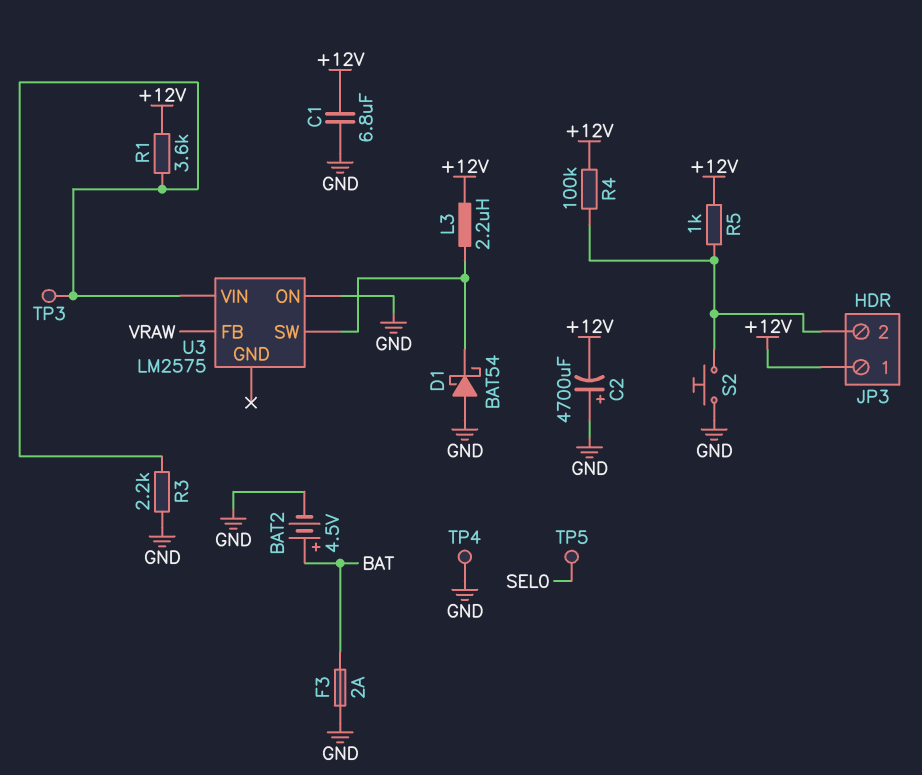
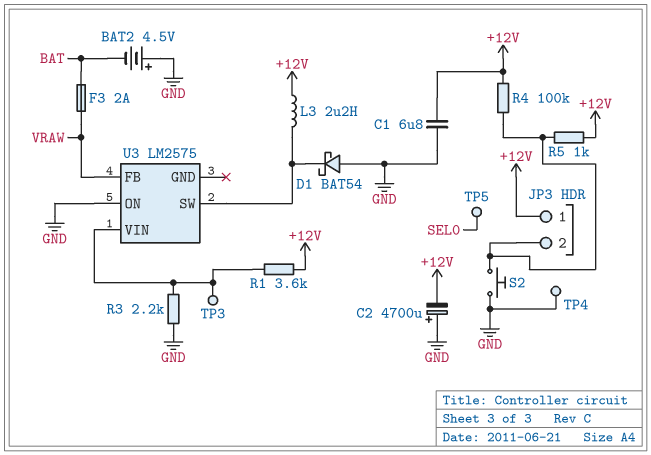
BAT2: 4.5V (plus BAT, minus GND) -> 4.5V (plus GND, minus BAT)
F3: 2A (BAT, GND) -> 2A (BAT, VRAW)

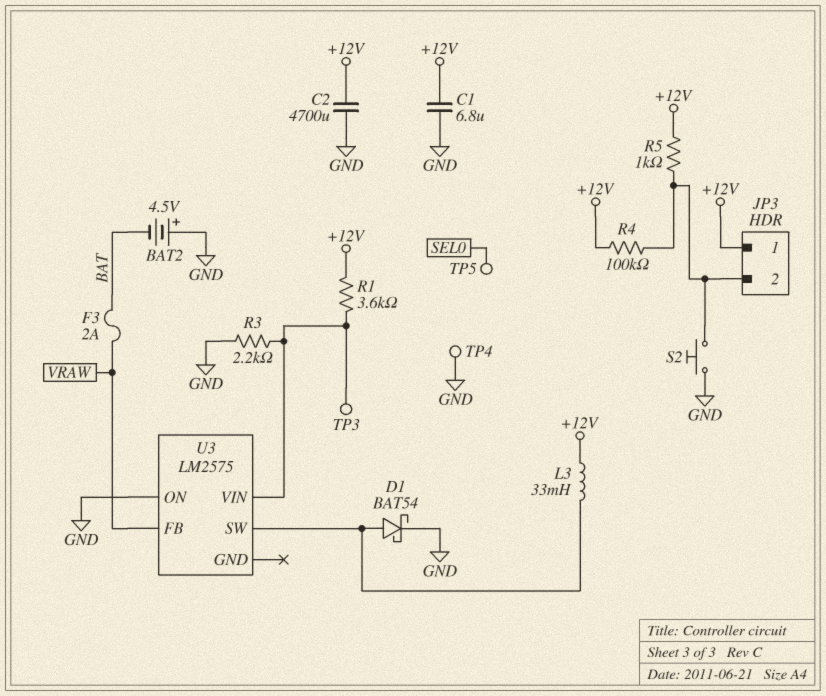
C2: 4700uF (plus GND, minus +12V) -> 4700uF (+12V, GND)
D1: schottky BAT54 (A GND, K U3/SW) -> schottky BAT54 (A U3/SW, K GND)
L3: 2.2uH (+12V, U3/SW) -> 33mH (+12V, U3/SW)

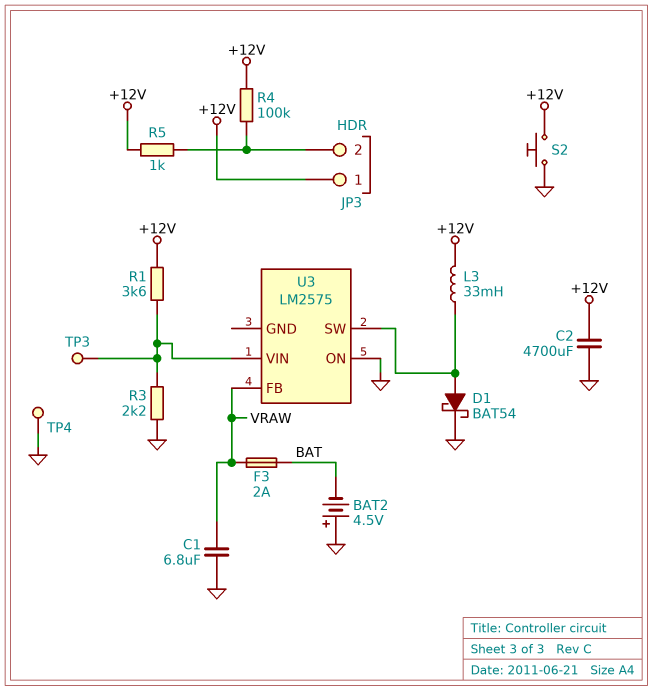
C1: 6.8uF (+12V, GND) -> 6.8uF (GND, VRAW)
S2: button (GND, JP3/2) -> button (+12V, GND)
TP5: test point (SEL0) -> none

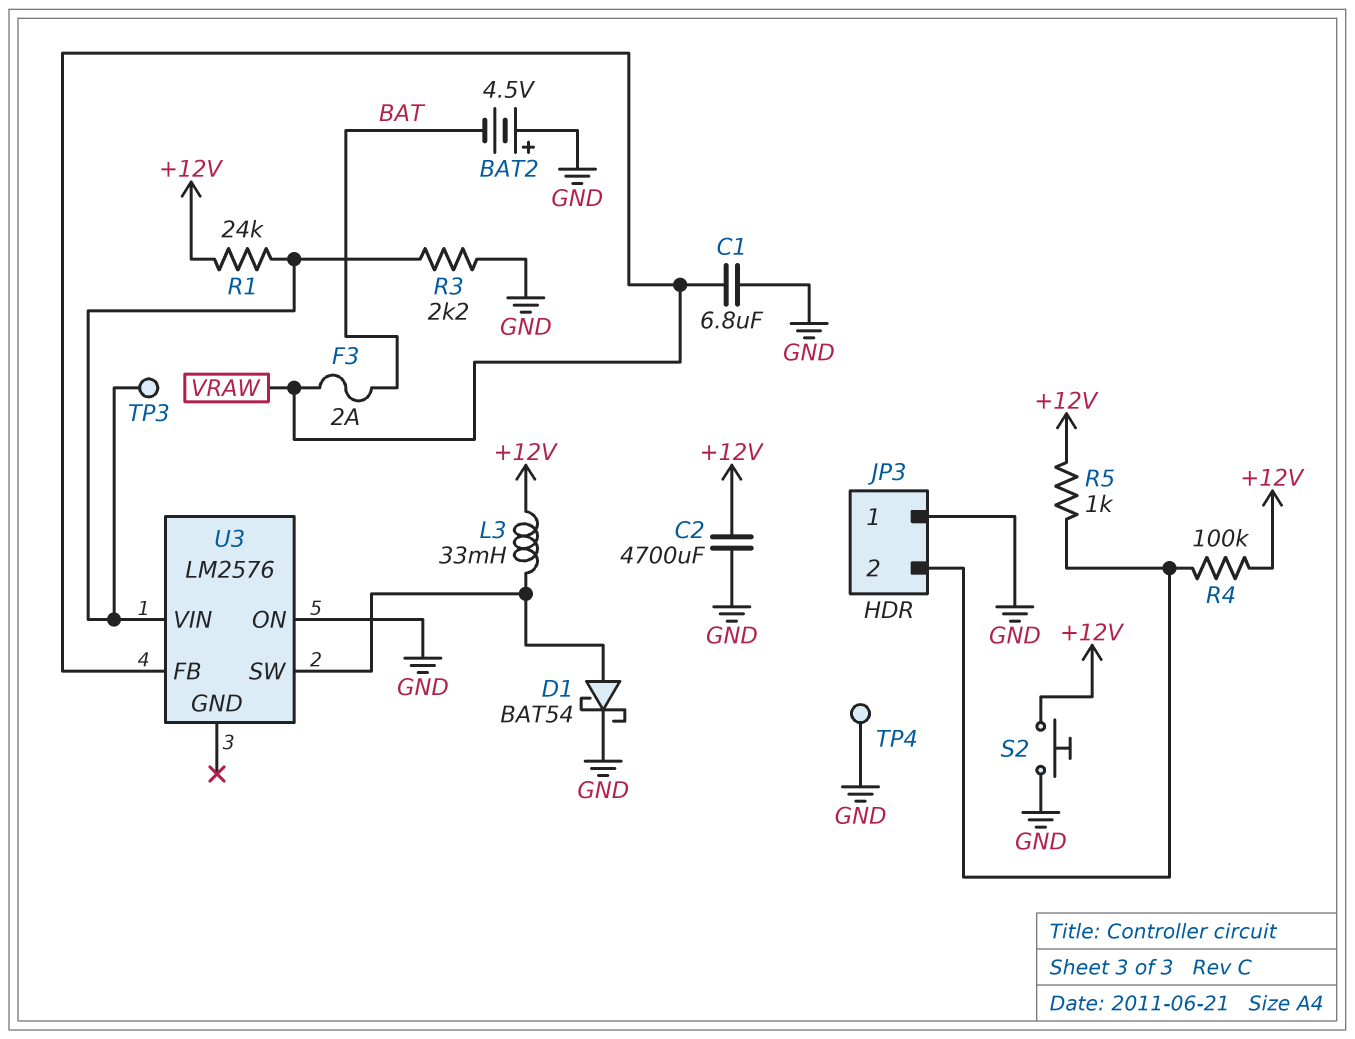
JP3 pin 1: +12V -> GND
R1: 3.6k (+12V, U3/VIN) -> 24k (+12V, U3/VIN)
U3: LM2575 -> LM2576

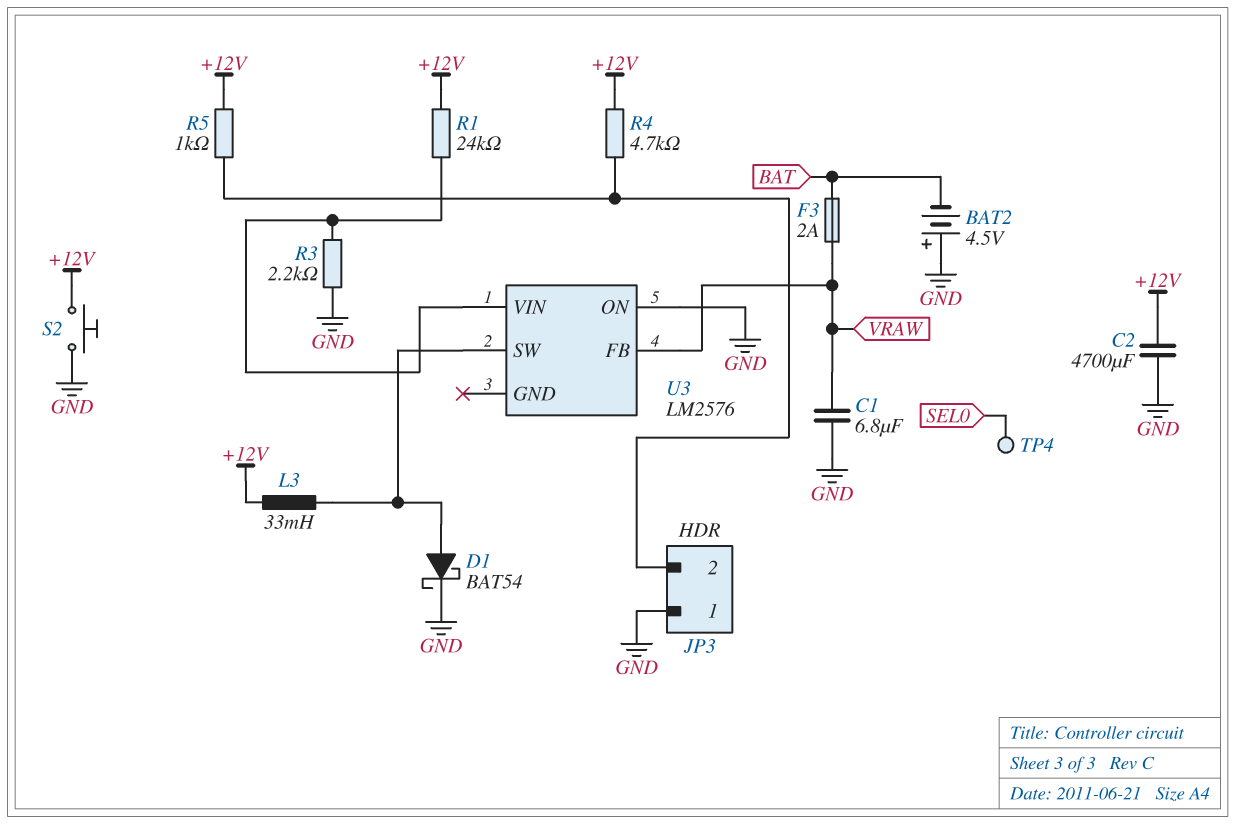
R4: 100k (+12V, JP3/2) -> 4.7k (+12V, JP3/2)
TP3: test point (U3/VIN) -> none
TP4: test point (GND) -> test point (SEL0)

